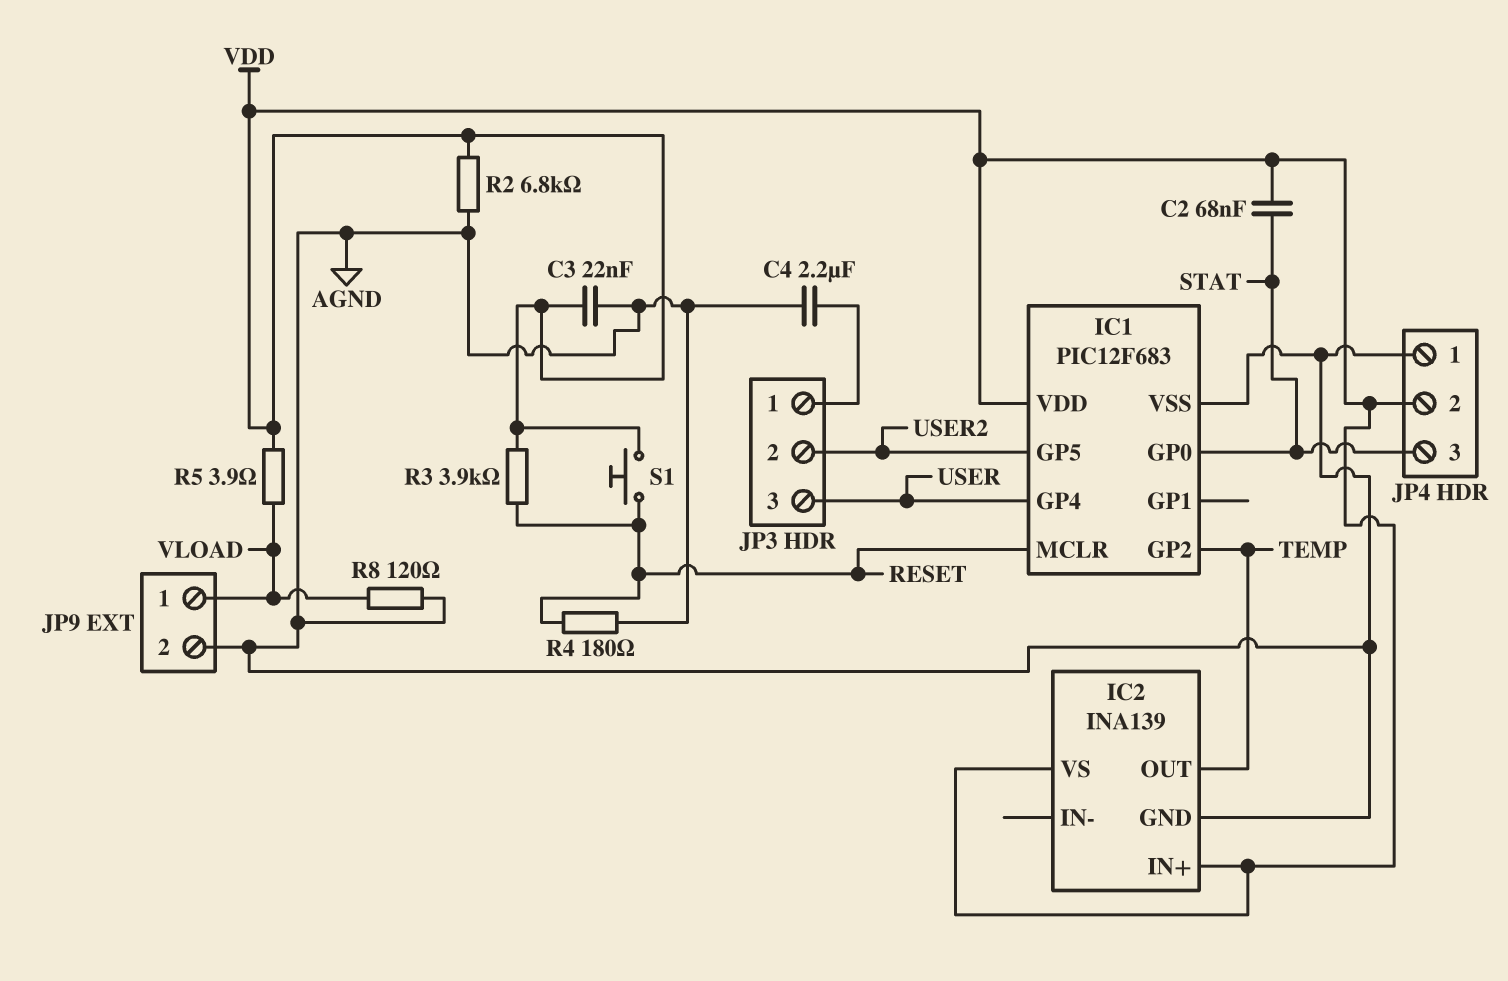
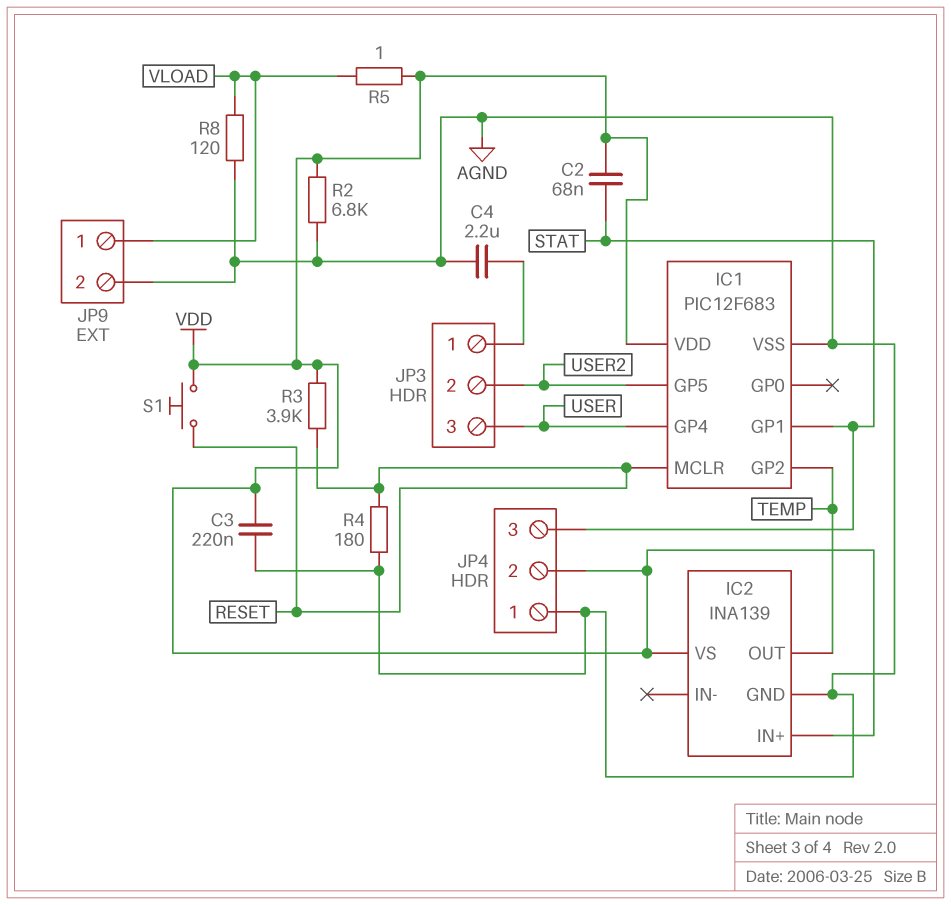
C3: 22nF (AGND, VDD) -> 220nF (AGND, VDD)
IC1 pin GP0: STAT -> none
IC1 pin GP1: none -> STAT
R5: 3.9 (VDD, VLOAD) -> 1 (VDD, VLOAD)

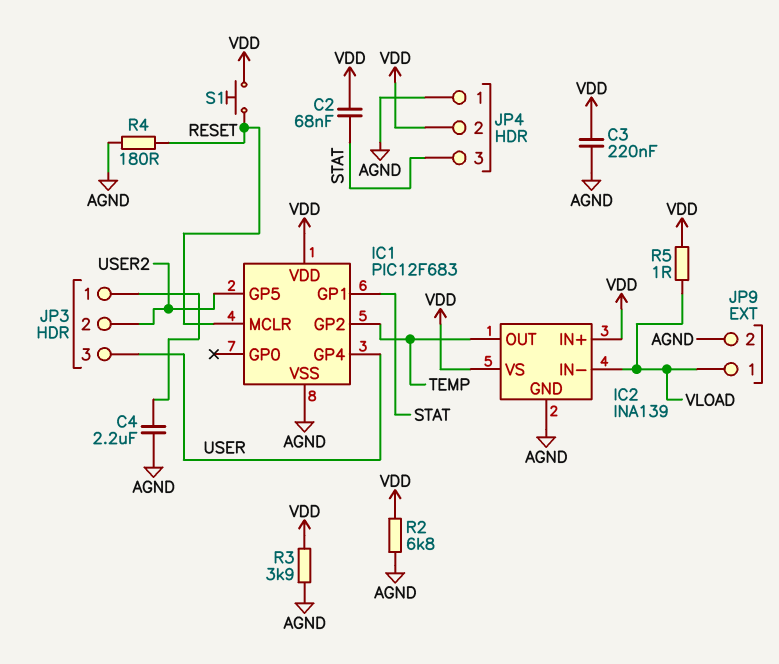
IC2 pin IN-: none -> VLOAD
R3: 3.9k (RESET, VDD) -> 3.9k (AGND, VDD)
R8: 120 (AGND, VLOAD) -> none

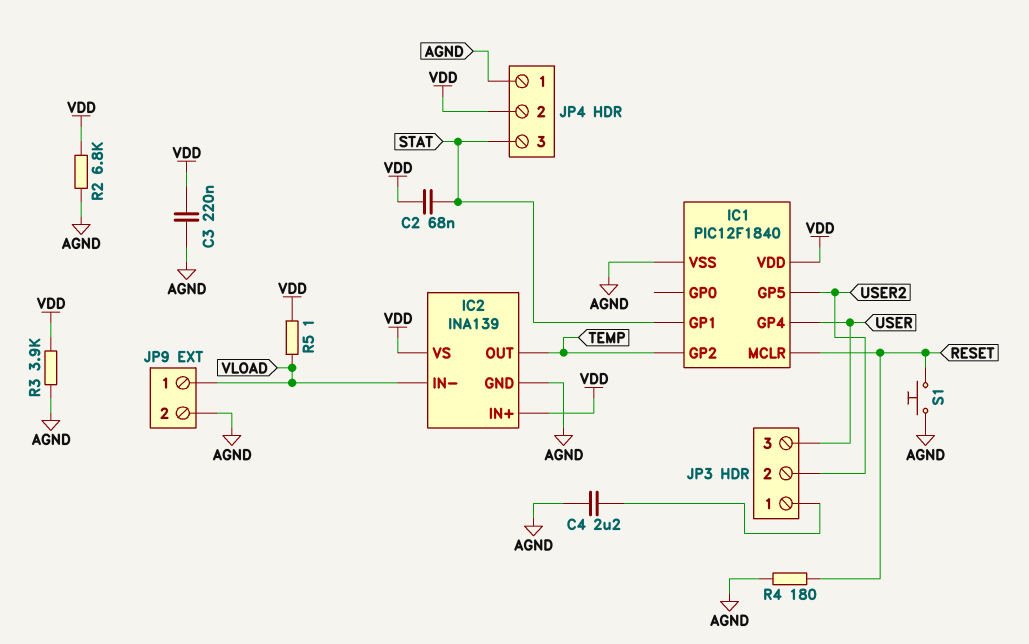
IC1: PIC12F683 -> PIC12F1840
S1: button (RESET, VDD) -> button (AGND, RESET)

